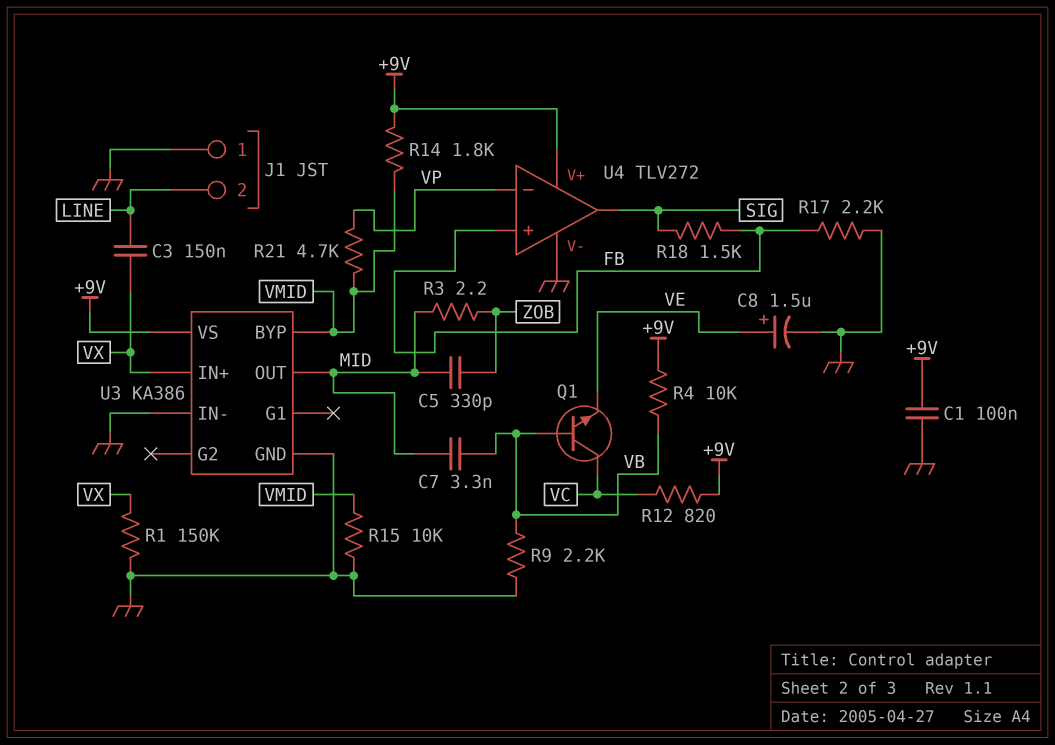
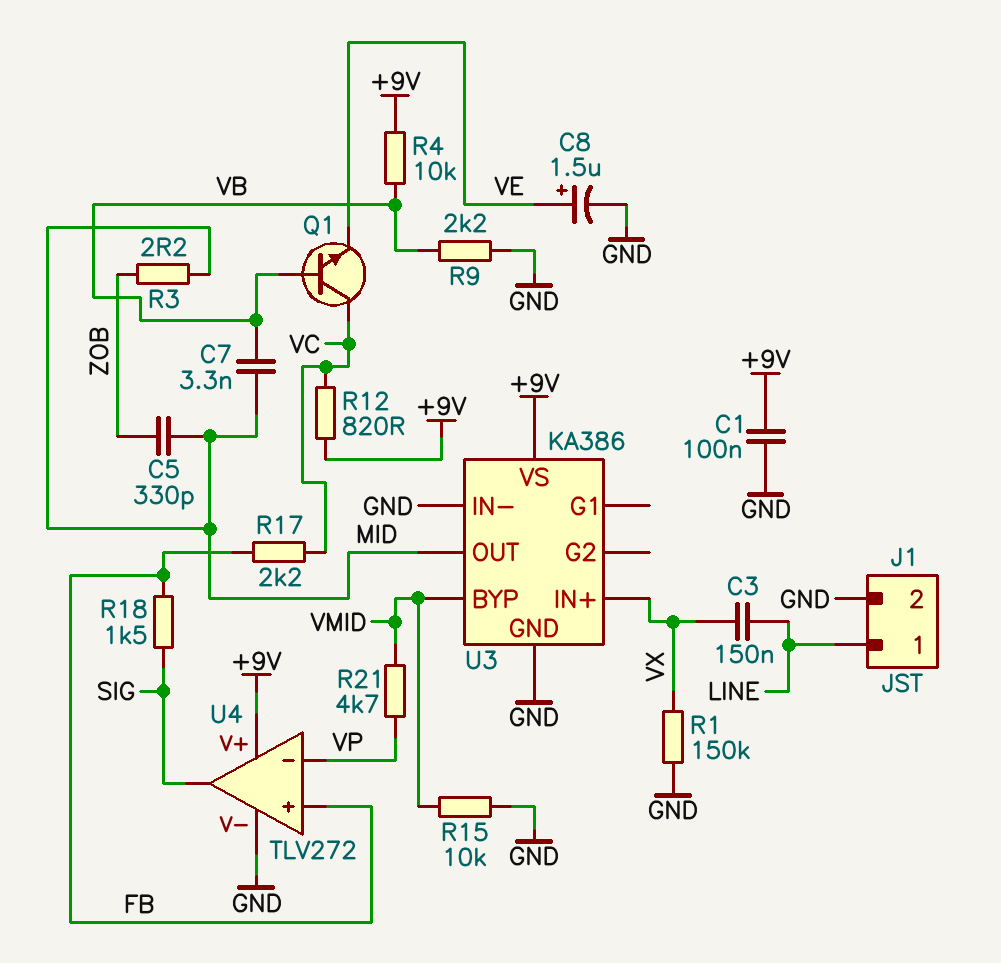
J1 pin 1: GND -> LINE
J1 pin 2: LINE -> GND
R14: 1.8k (+9V, VMID) -> none
R17: 2.2k (FB, GND) -> 2.2k (FB, VC)

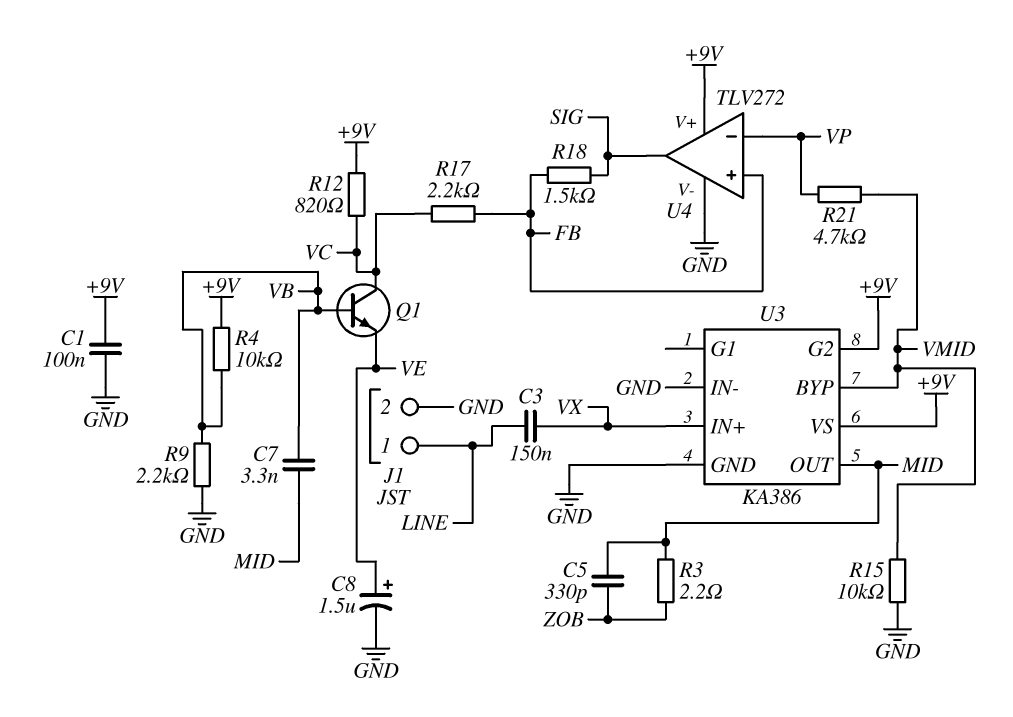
R1: 150k (GND, VX) -> none
U3 pin G2: none -> +9V

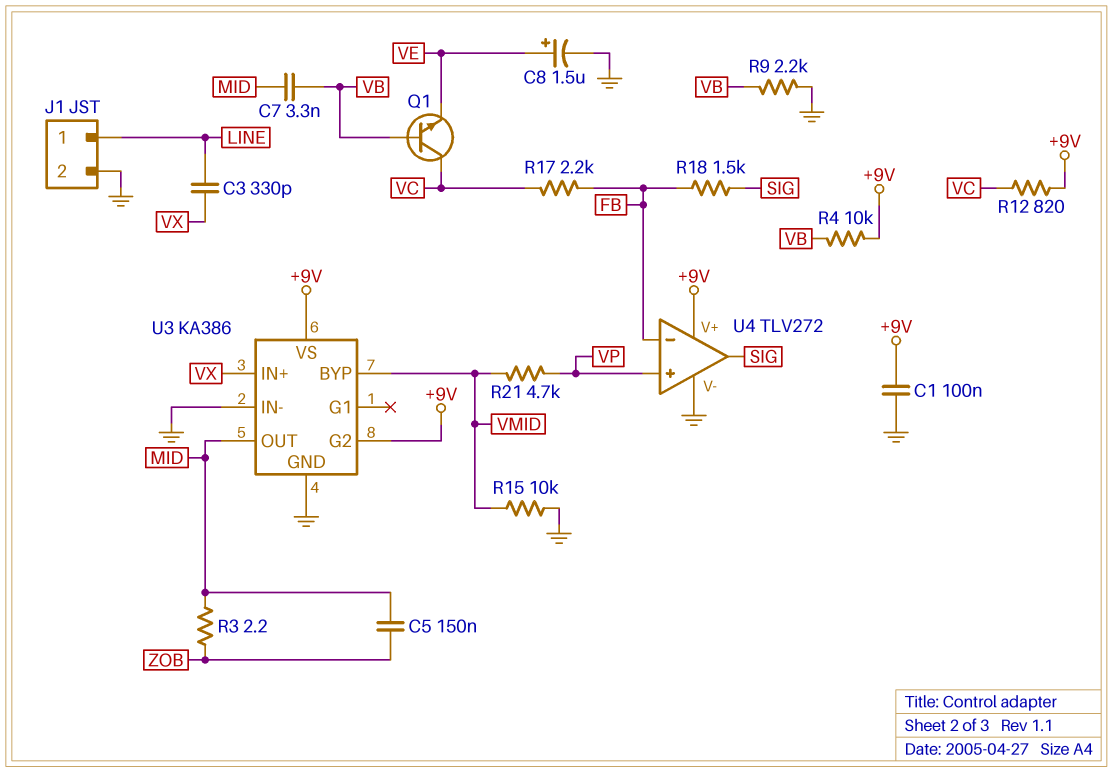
C3: 150nF (LINE, VX) -> 330pF (LINE, VX)
C5: 330pF (MID, ZOB) -> 150nF (MID, ZOB)
U4 pin in+: FB -> VP
U4 pin in-: VP -> FB

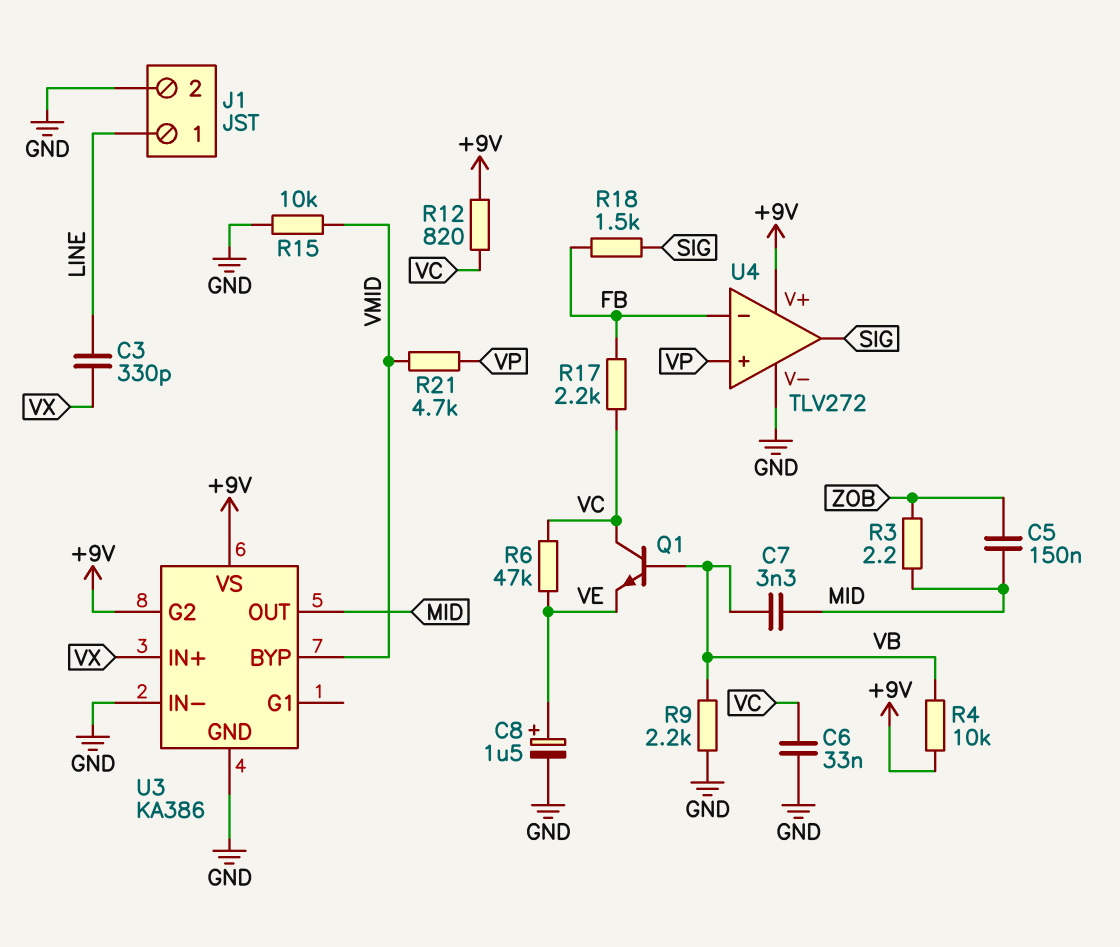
C1: 100nF (+9V, GND) -> none
C6: none -> 33nF (GND, VC)
R6: none -> 47k (VC, VE)

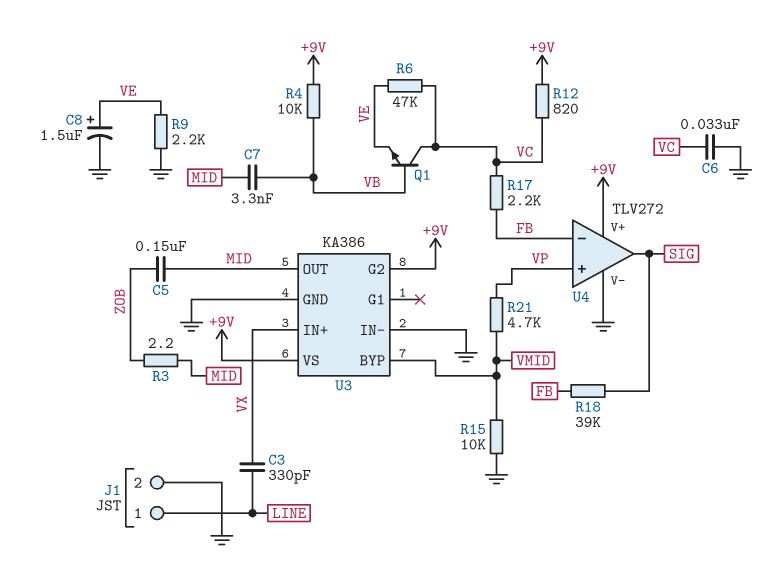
R9: 2.2k (GND, VB) -> 2.2k (GND, VE)
R18: 1.5k (FB, SIG) -> 39k (FB, SIG)

